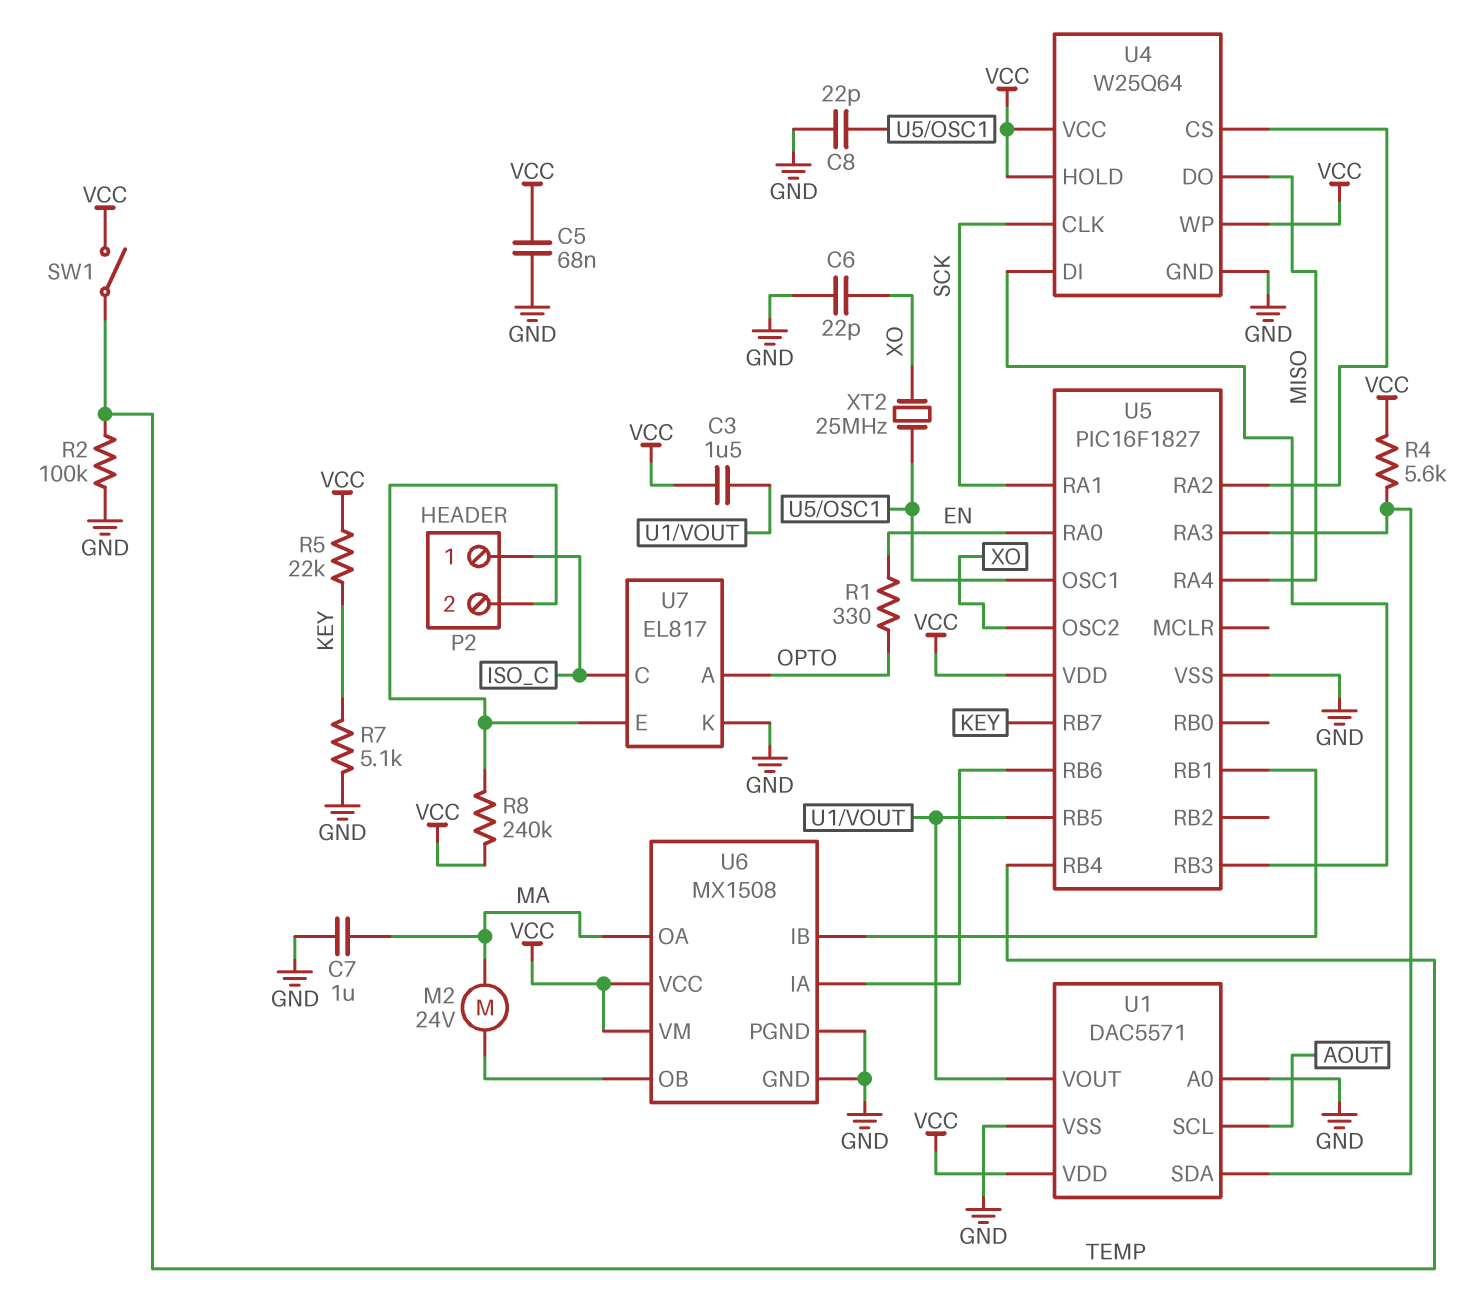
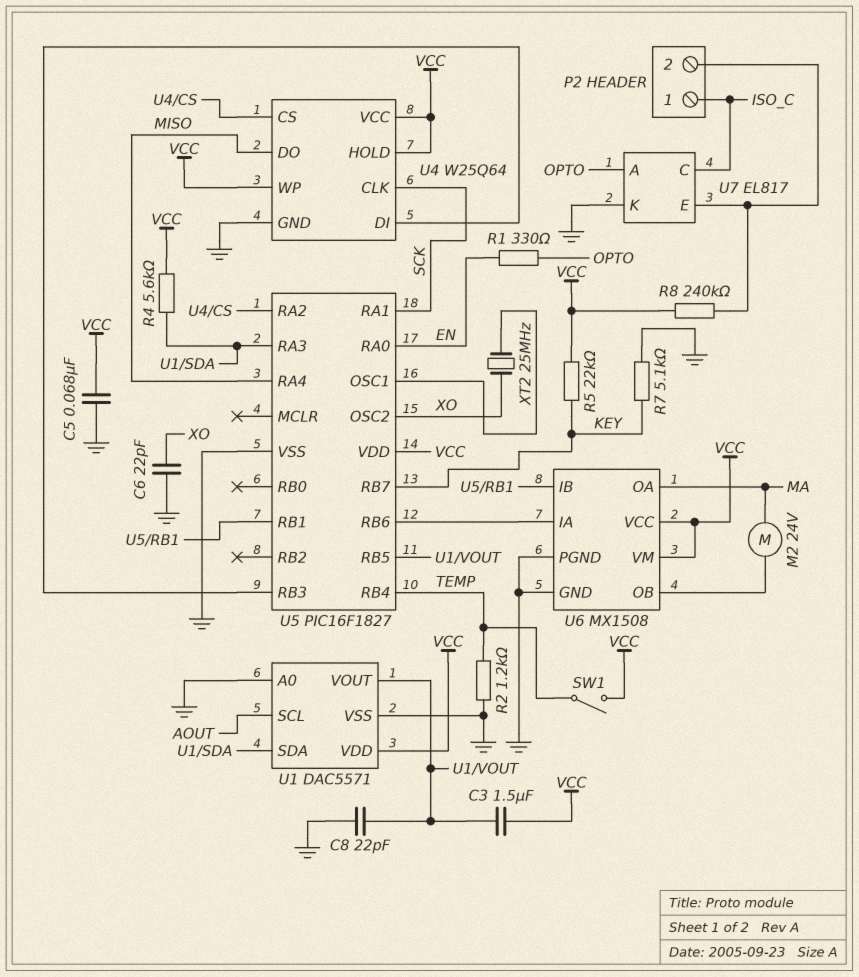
C7: 1uF (GND, MA) -> none
C8: 22pF (GND, U5/OSC1) -> 22pF (GND, U1/VOUT)
R2: 100k (GND, TEMP) -> 1.2k (GND, TEMP)

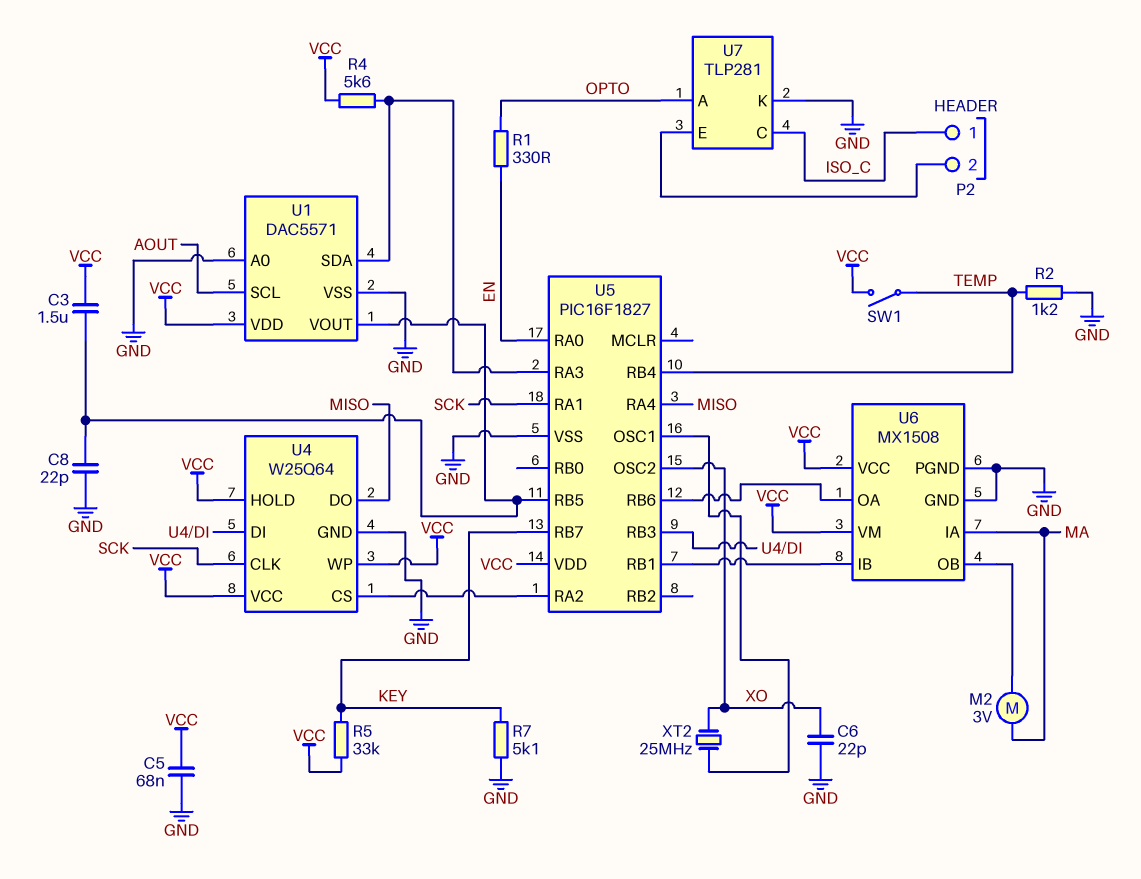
M2: motor 24V (MA, U6/OB) -> motor 3V (MA, U6/OB)
R5: 22k (KEY, VCC) -> 33k (KEY, VCC)
R8: 240k (P2/2, VCC) -> none
U6 pin IA: U5/RB6 -> MA
U6 pin OA: MA -> U5/RB6
U7: EL817 -> TLP281

